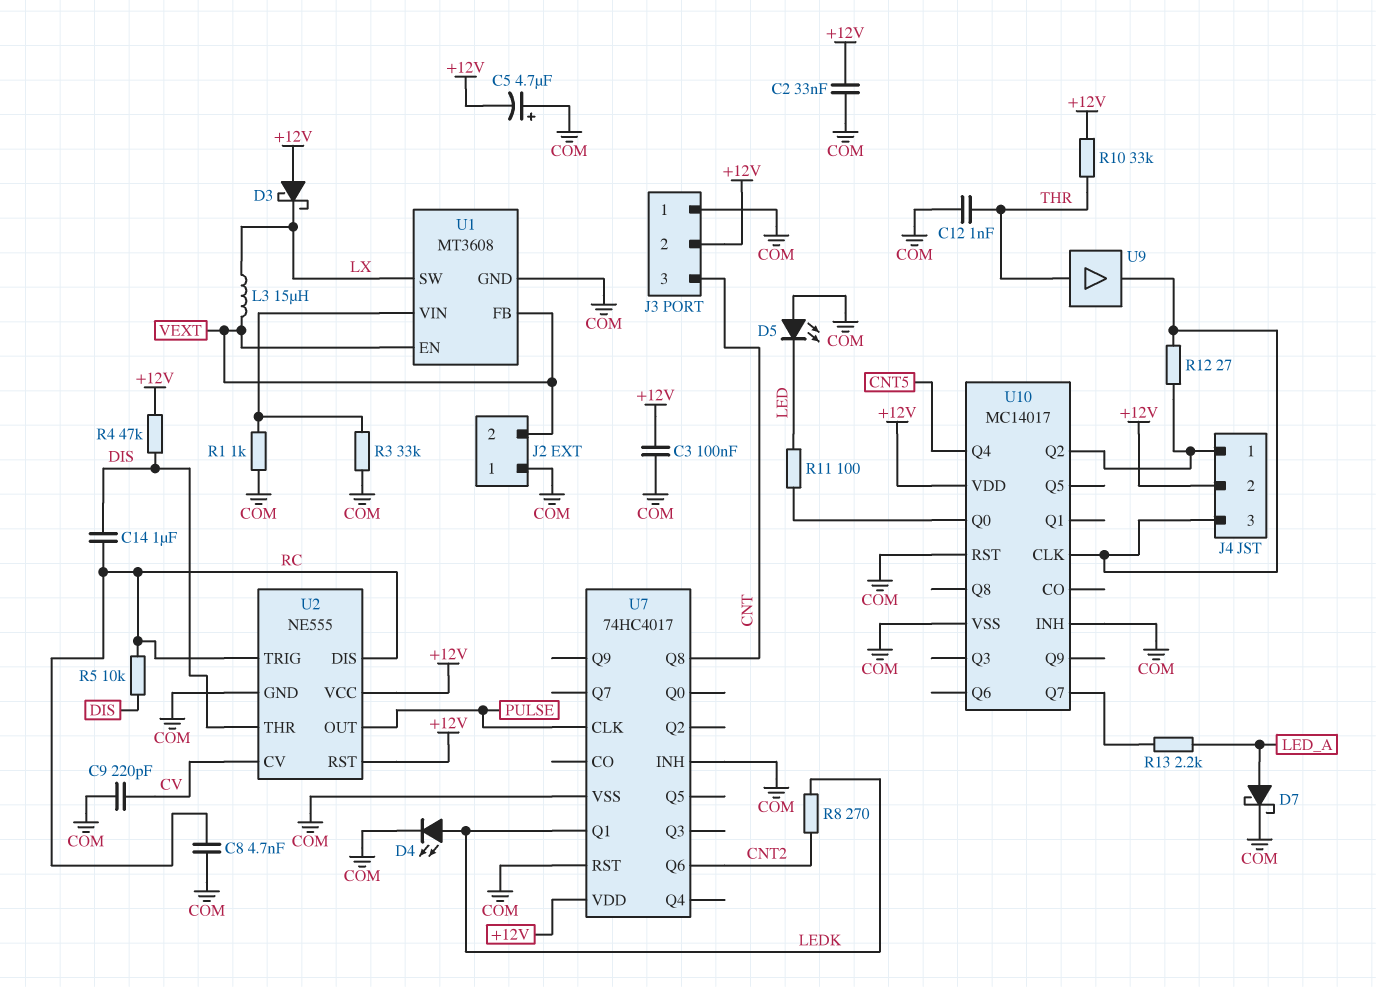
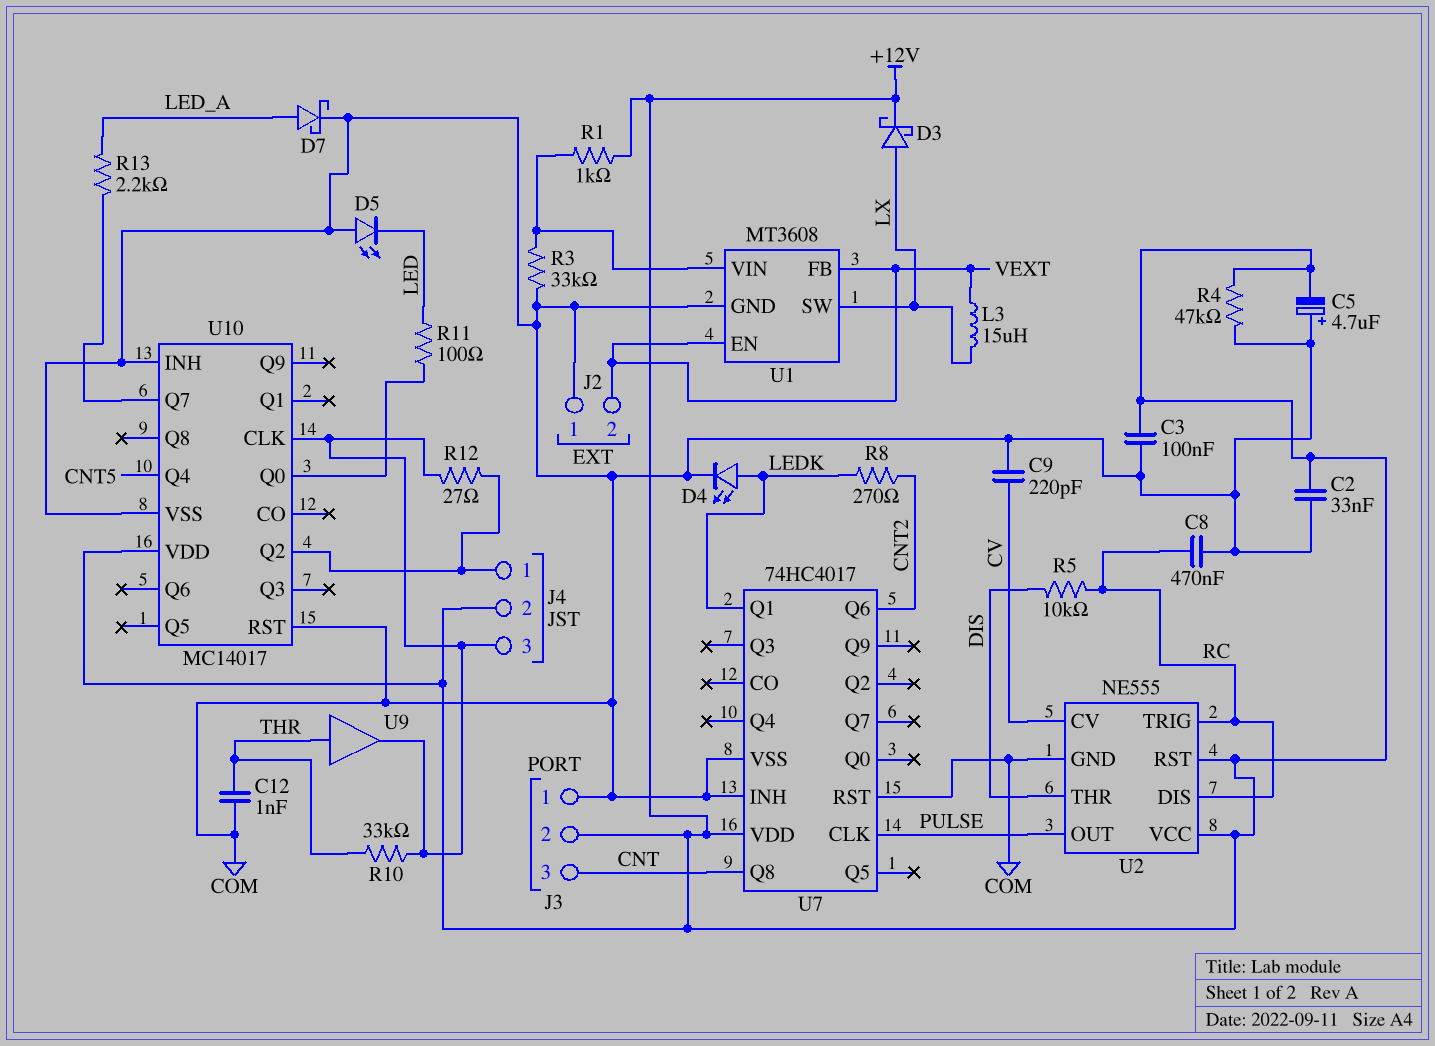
C8: 4.7nF (COM, RC) -> 470nF (COM, RC)
C14: 1uF (DIS, RC) -> none
D3: schottky (A +12V, K LX) -> schottky (A LX, K +12V)
R1: 1k (COM, U1/VIN) -> 1k (+12V, U1/VIN)
R4: 47k (+12V, DIS) -> 47k (+12V, COM)
R10: 33k (+12V, THR) -> 33k (J4/3, THR)

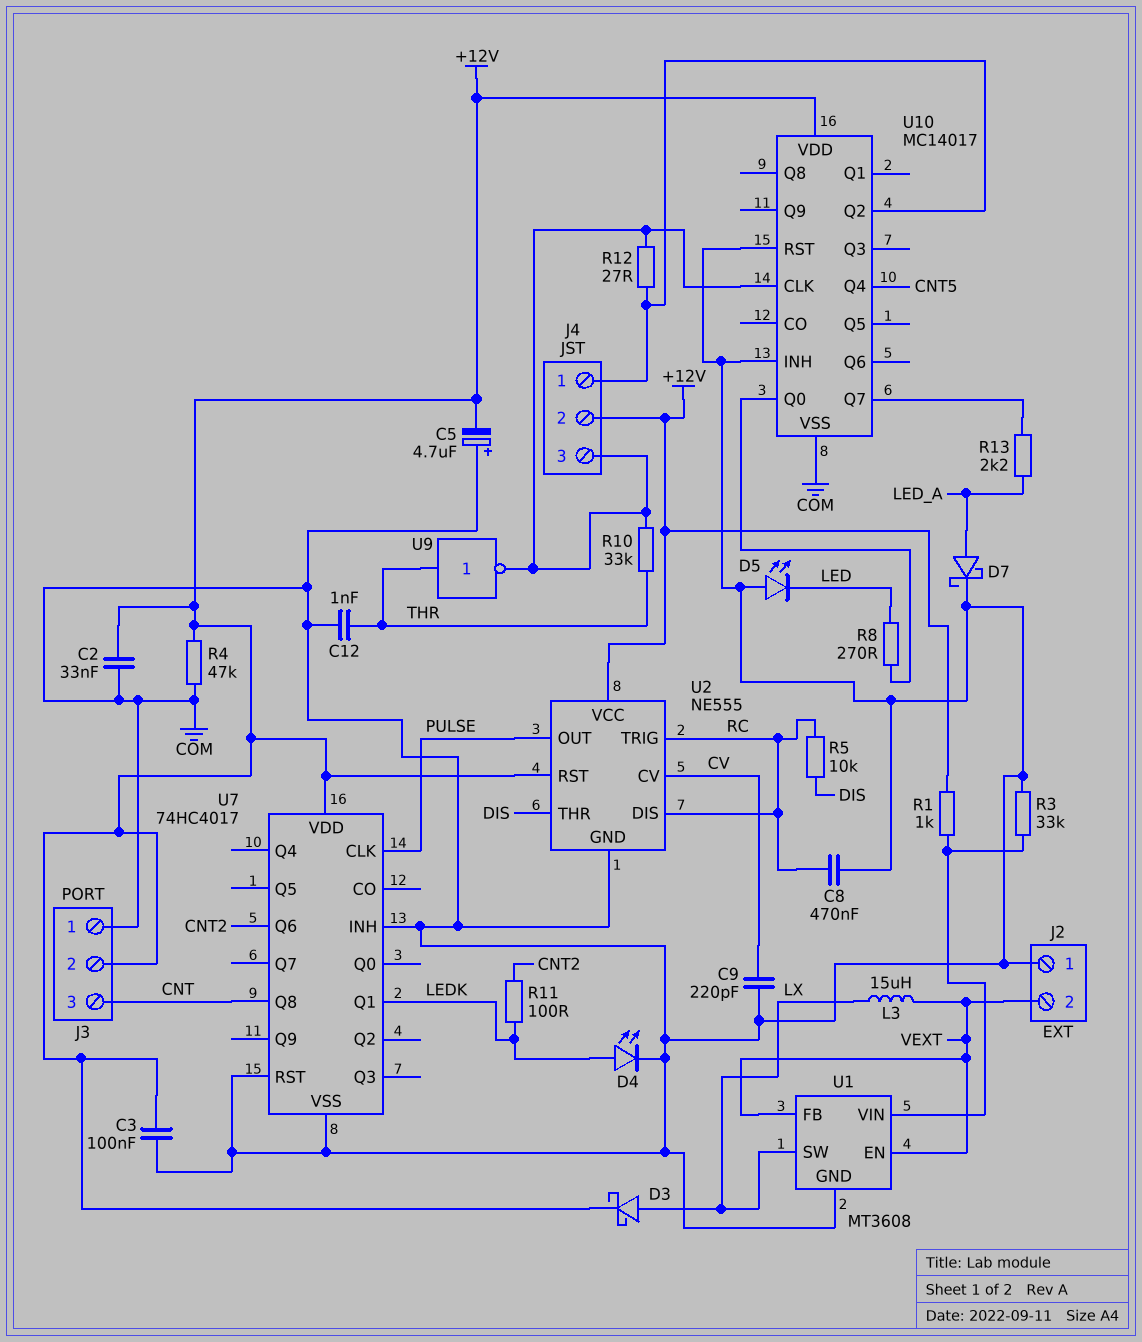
R8: 270 (CNT2, LEDK) -> 270 (LED, U10/Q0)
R11: 100 (LED, U10/Q0) -> 100 (CNT2, LEDK)
U9: buffer (in THR, out J4/3) -> NOT (in THR, out J4/3)

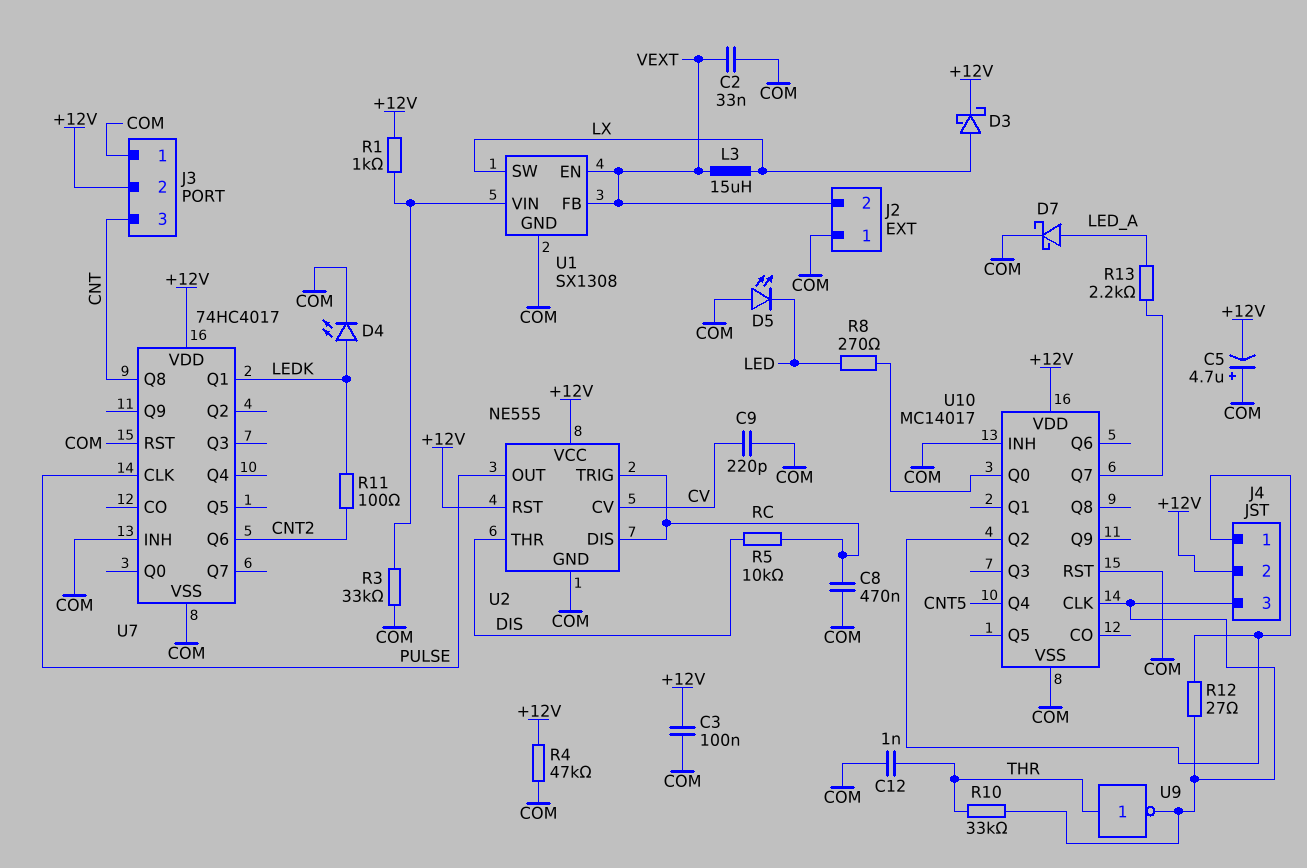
C2: 33nF (+12V, COM) -> 33nF (COM, VEXT)
U1: MT3608 -> SX1308

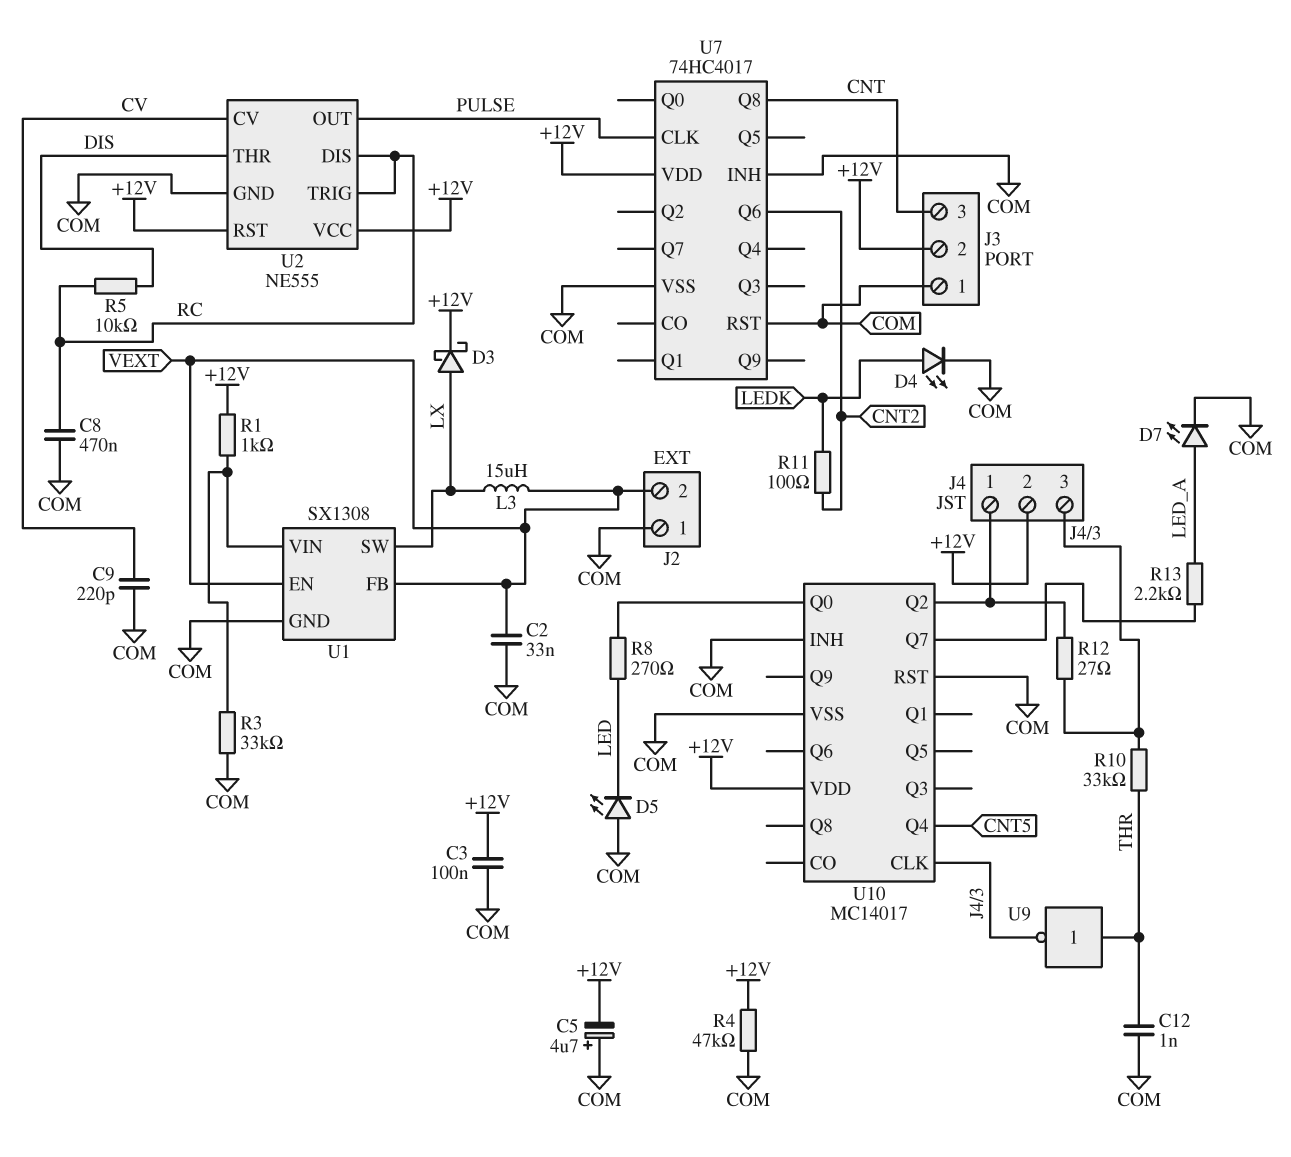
D7: schottky (A LED_A, K COM) -> LED (A LED_A, K COM)
U7 pin Q1: LEDK -> none

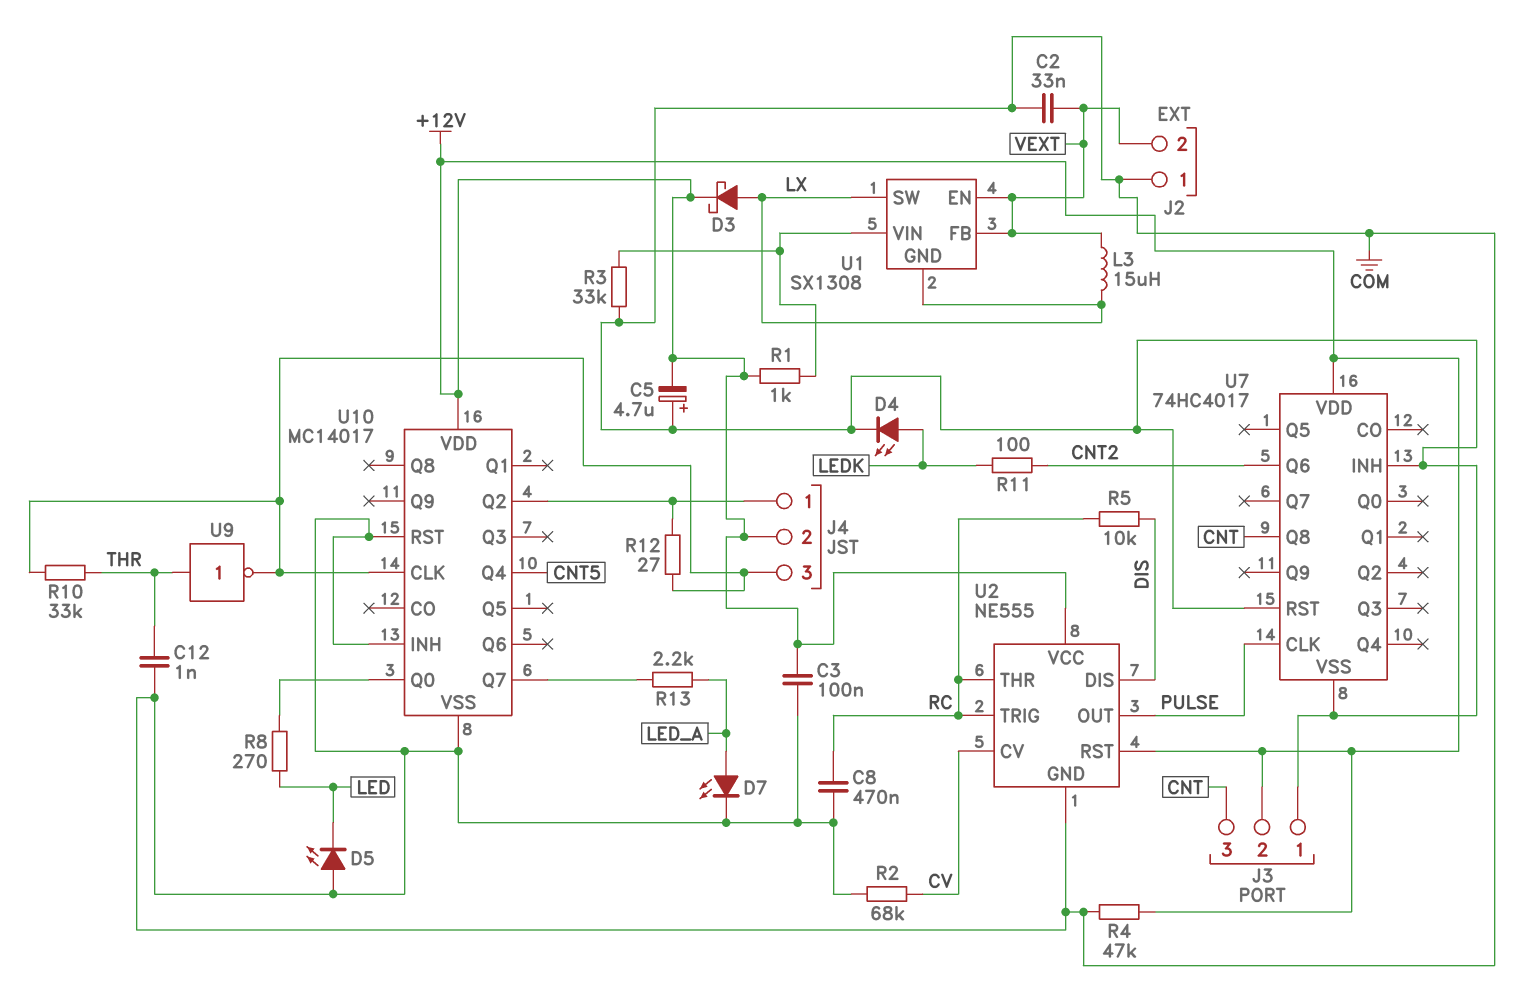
C9: 220pF (COM, CV) -> none
R2: none -> 68k (COM, CV)
U1 pin GND: COM -> LX
U2 pin DIS: RC -> DIS
U2 pin THR: DIS -> RC

